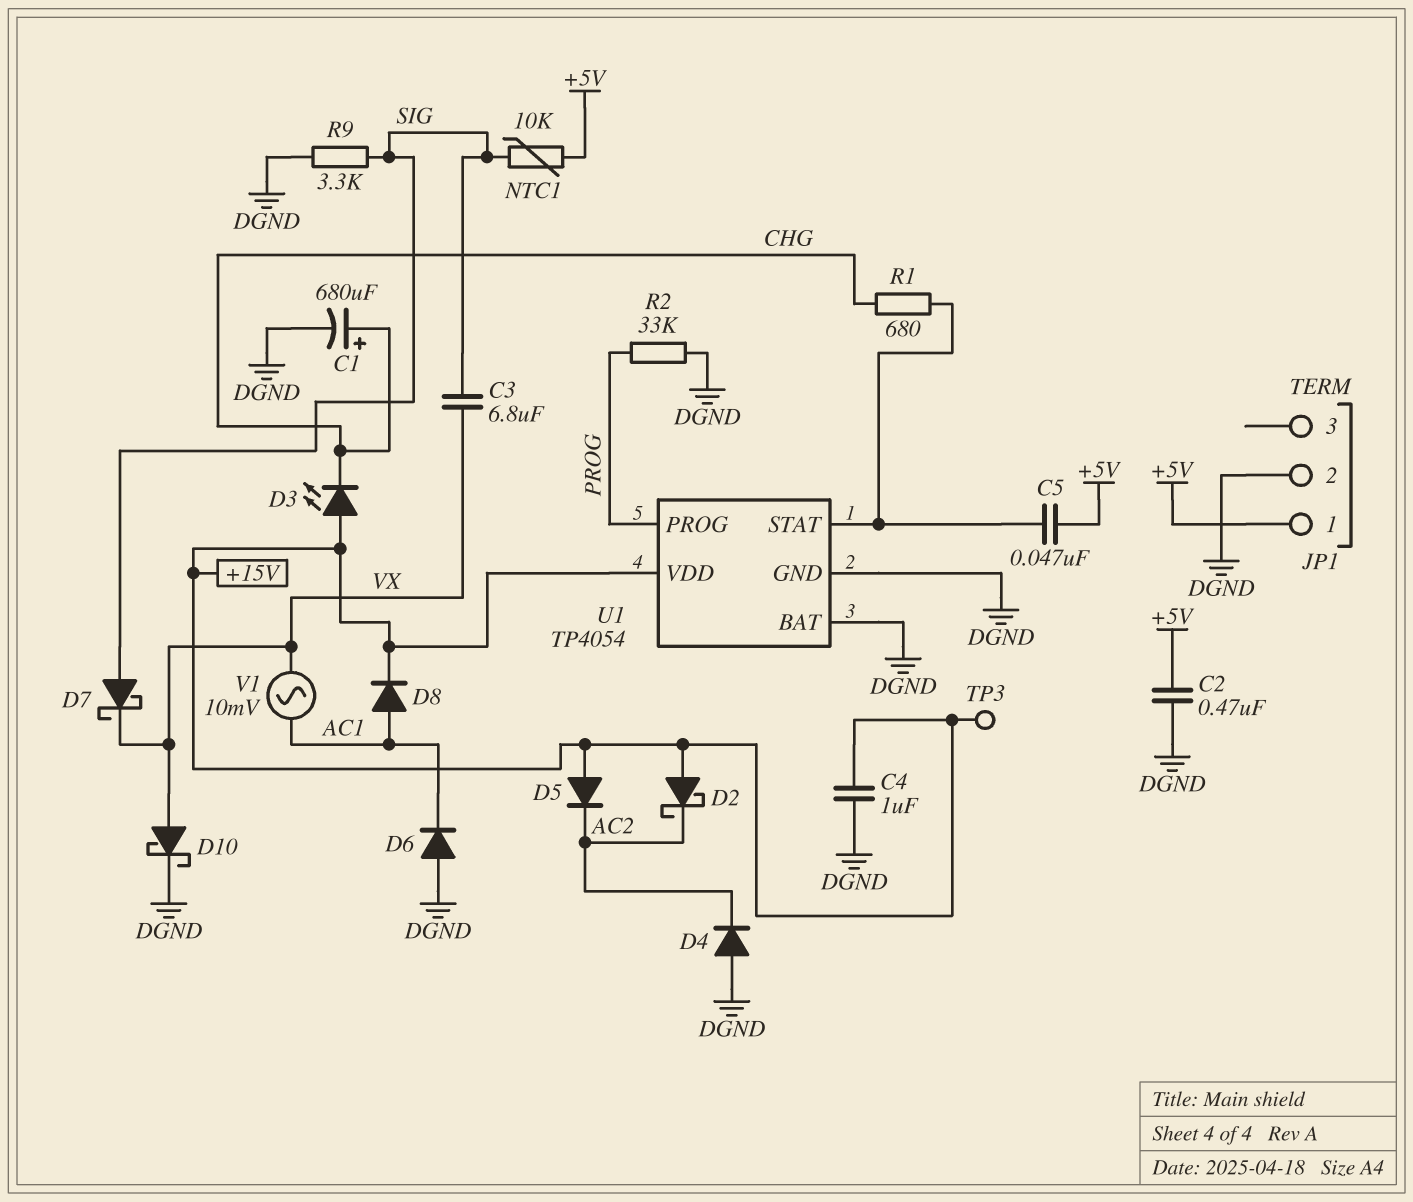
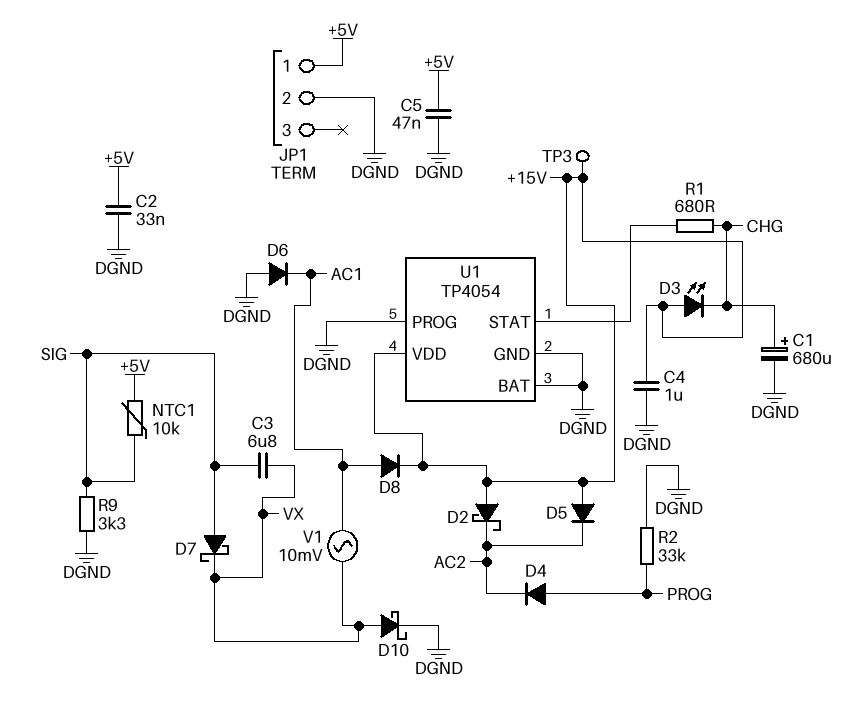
C2: 470nF (+5V, DGND) -> 33nF (+5V, DGND)
C5: 47nF (+5V, U1/STAT) -> 47nF (+5V, DGND)
D4: diode (A DGND, K AC2) -> diode (A PROG, K AC2)
U1 pin PROG: PROG -> DGND

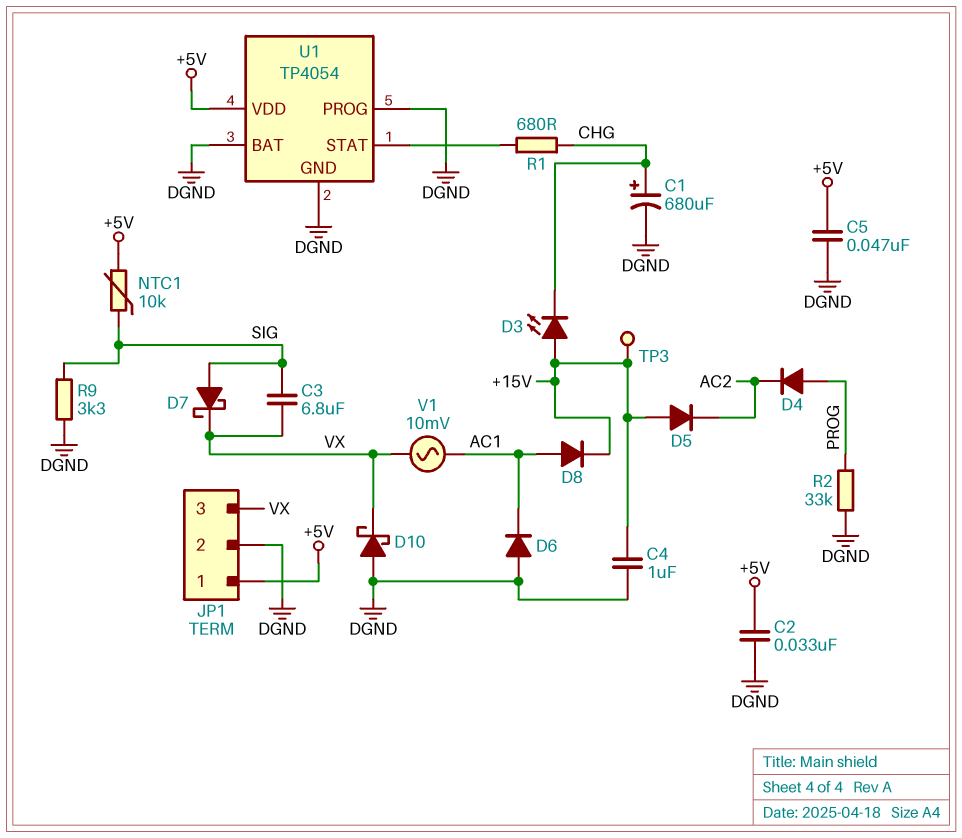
D2: schottky (A +15V, K AC2) -> none
D10: schottky (A VX, K DGND) -> schottky (A DGND, K VX)
JP1 pin 3: none -> VX
U1 pin VDD: +15V -> +5V

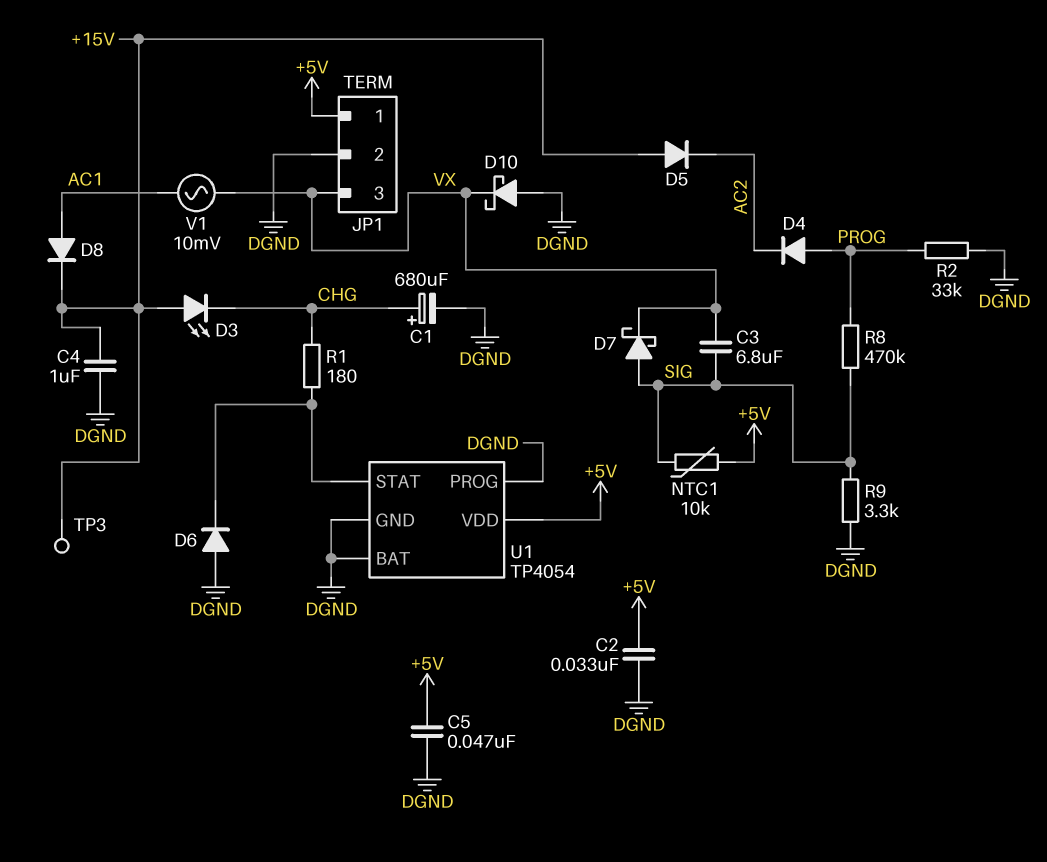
D6: diode (A DGND, K AC1) -> diode (A DGND, K U1/STAT)
R1: 680 (CHG, U1/STAT) -> 180 (CHG, U1/STAT)
R8: none -> 470k (PROG, SIG)

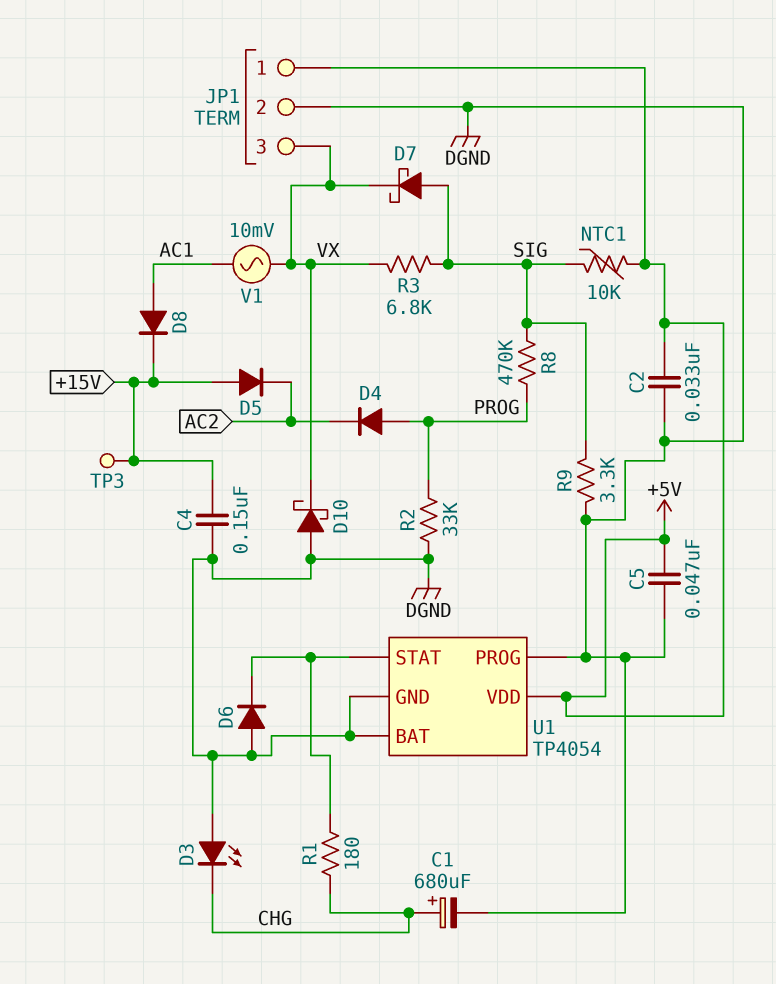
C3: 6.8uF (SIG, VX) -> none
C4: 1uF (+15V, DGND) -> 150nF (+15V, DGND)
D3: LED (A +15V, K CHG) -> LED (A DGND, K CHG)
R3: none -> 6.8k (SIG, VX)

